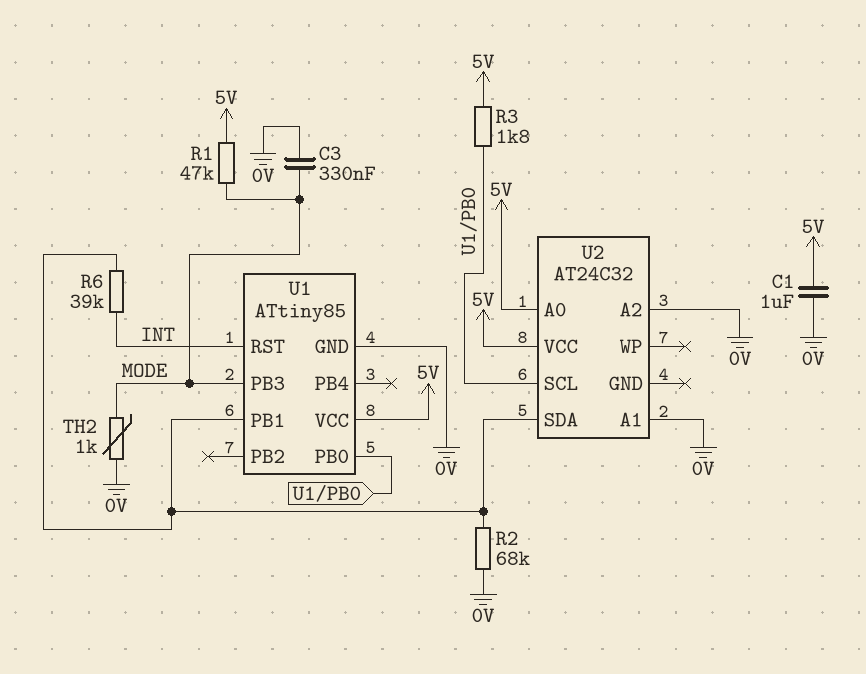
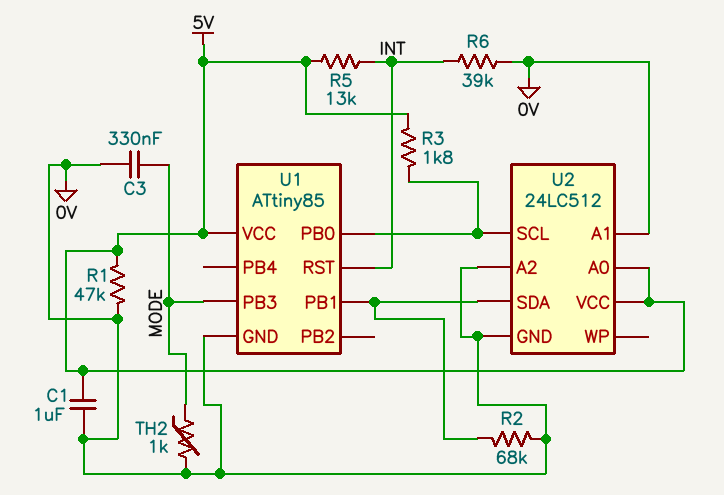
R1: 47k (5V, MODE) -> 47k (0V, 5V)
R5: none -> 13k (5V, INT)
R6: 39k (INT, U1/PB1) -> 39k (0V, INT)
U2: AT24C32 -> 24LC512
U2 pin GND: none -> 0V

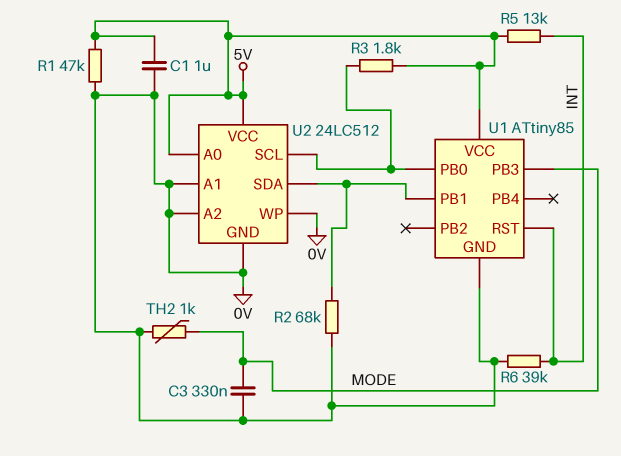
U2 pin WP: none -> 0V

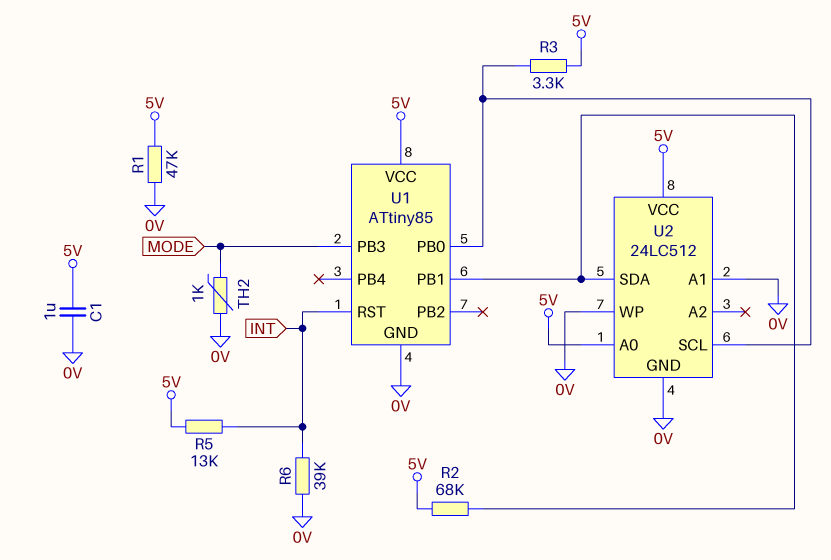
C3: 330nF (0V, MODE) -> none
R2: 68k (0V, U1/PB1) -> 68k (5V, U1/PB1)
R3: 1.8k (5V, U1/PB0) -> 3.3k (5V, U1/PB0)
U2 pin A2: 0V -> none

